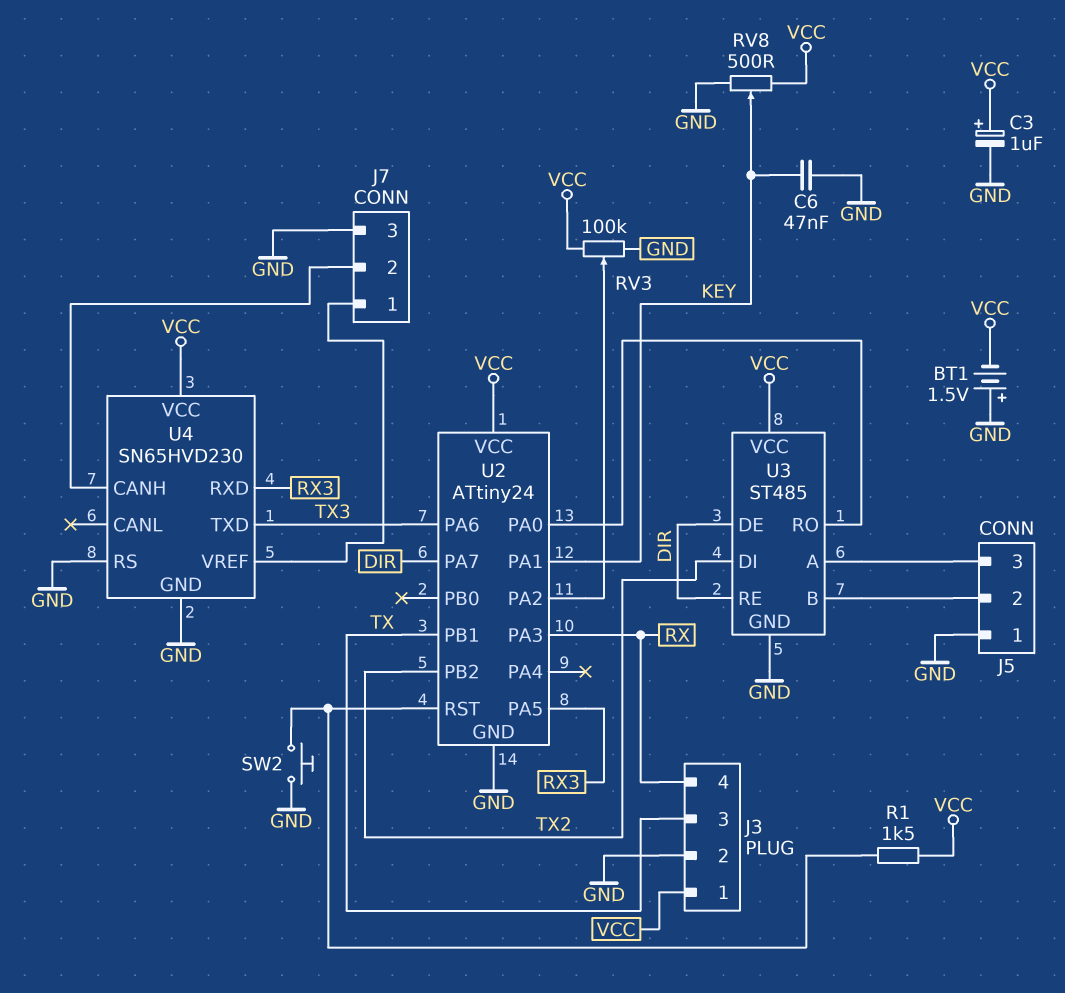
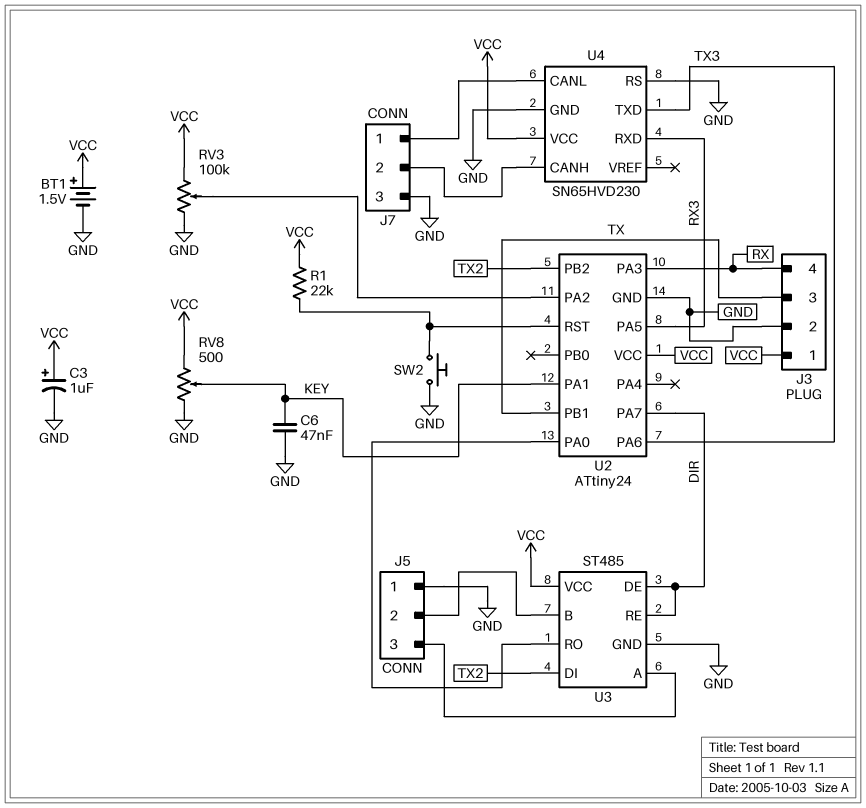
BT1: 1.5V (plus GND, minus VCC) -> 1.5V (plus VCC, minus GND)
R1: 1.5k (U2/RST, VCC) -> 22k (U2/RST, VCC)
U4 pin CANL: none -> J7/1
U4 pin VREF: J7/1 -> none

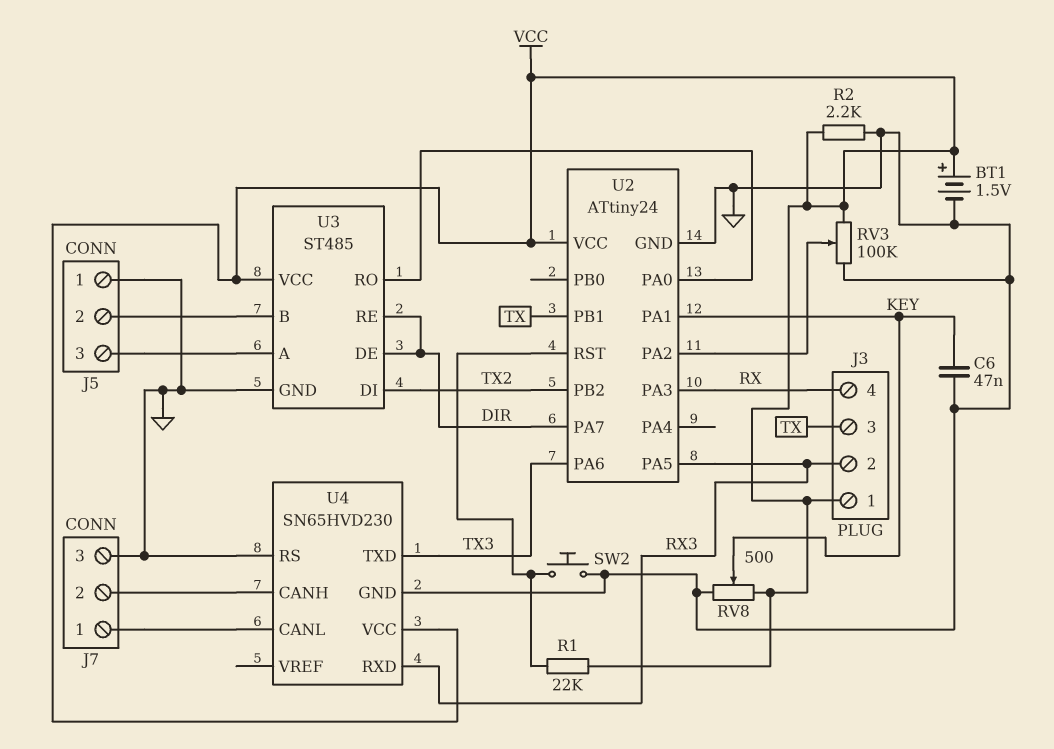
C3: 1uF (plus VCC, minus GND) -> none
J3 pin 2: GND -> RX3
R2: none -> 2.2k (GND, VCC)

